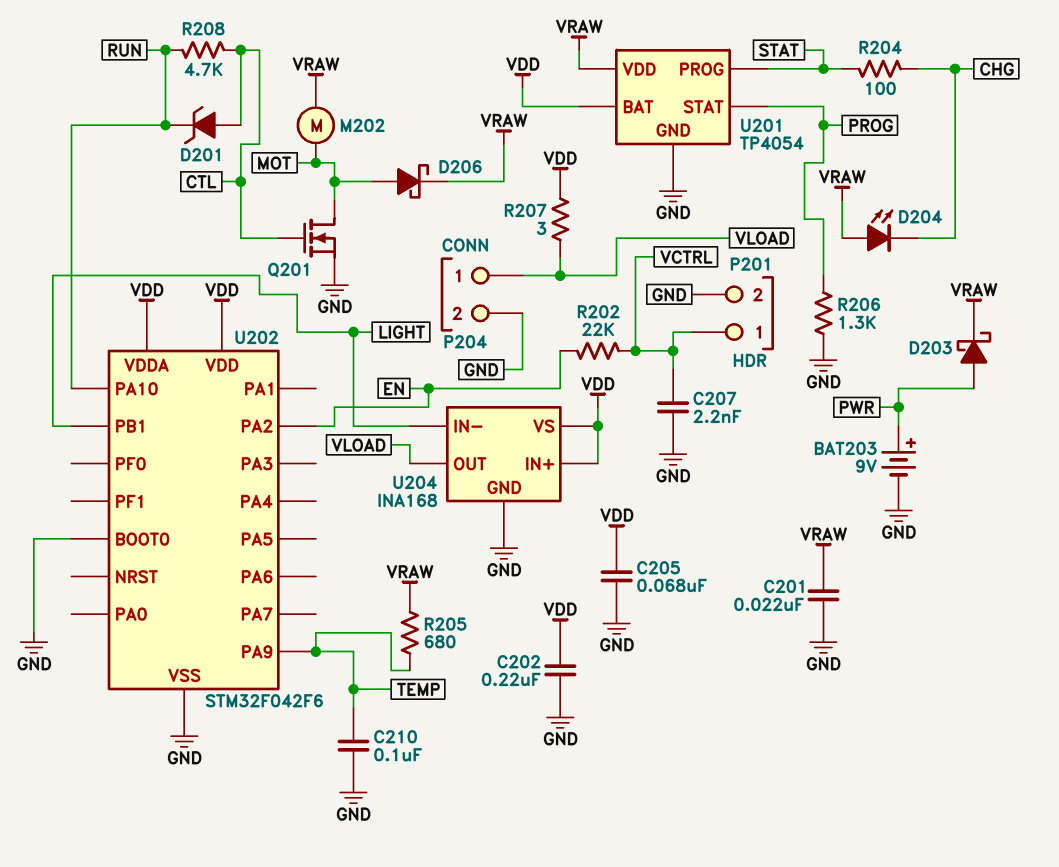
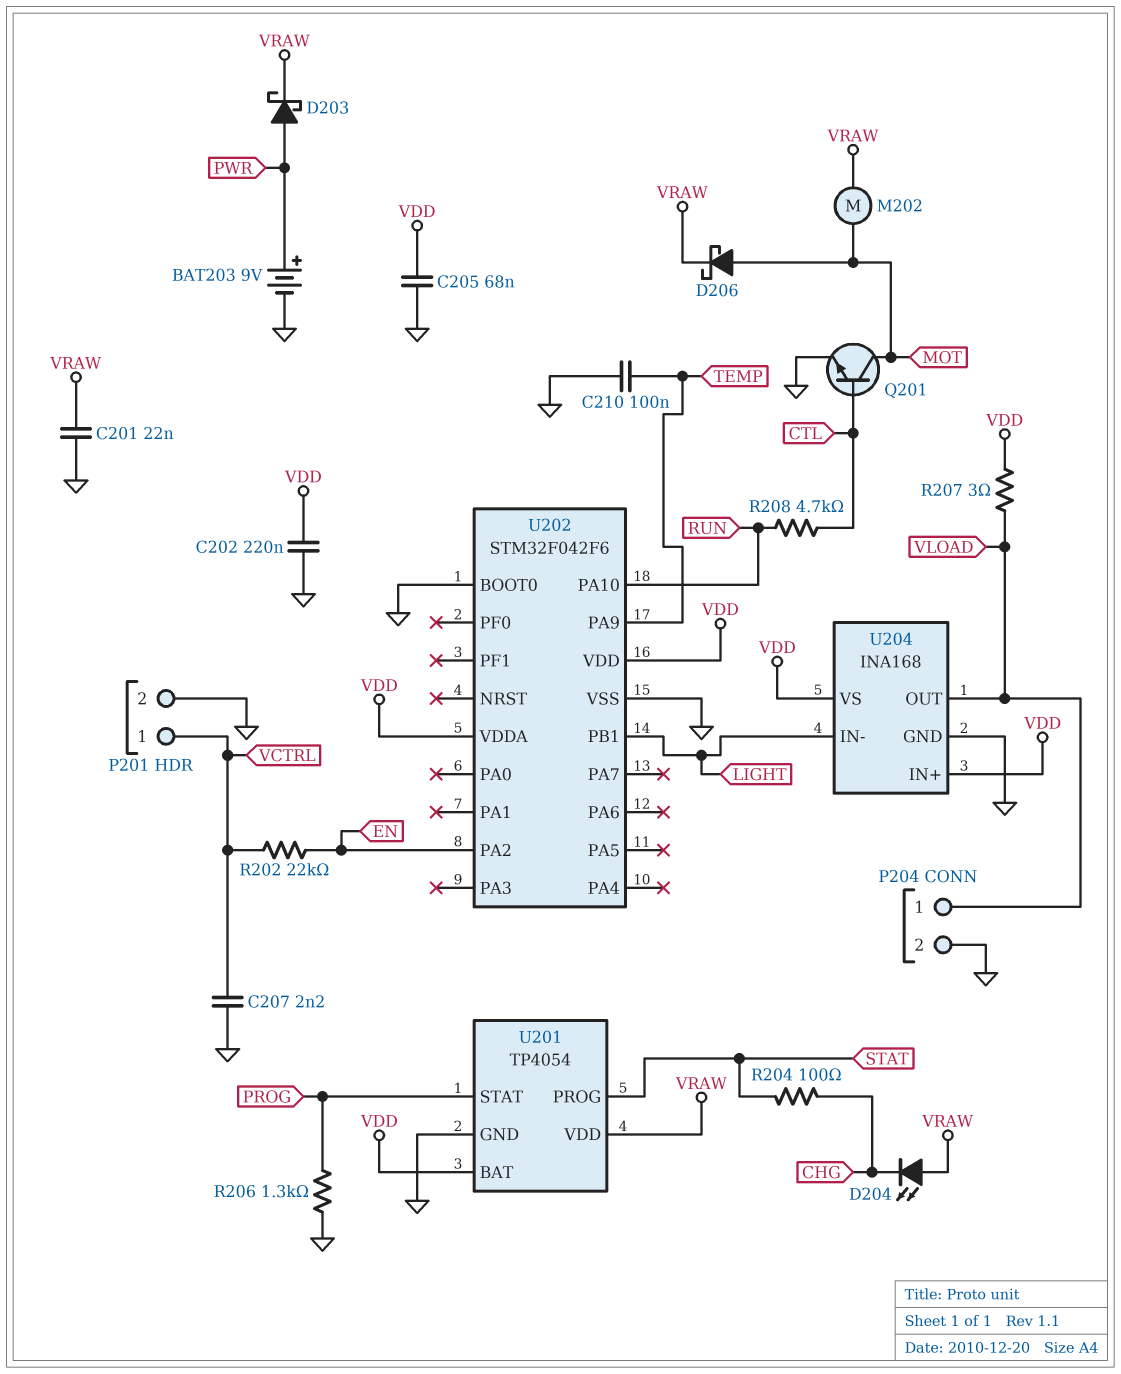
D201: zener (A CTL, K RUN) -> none
Q201: NMOS (G CTL, D MOT, S GND) -> NPN (B CTL, C MOT, E GND)
R205: 680 (TEMP, VRAW) -> none

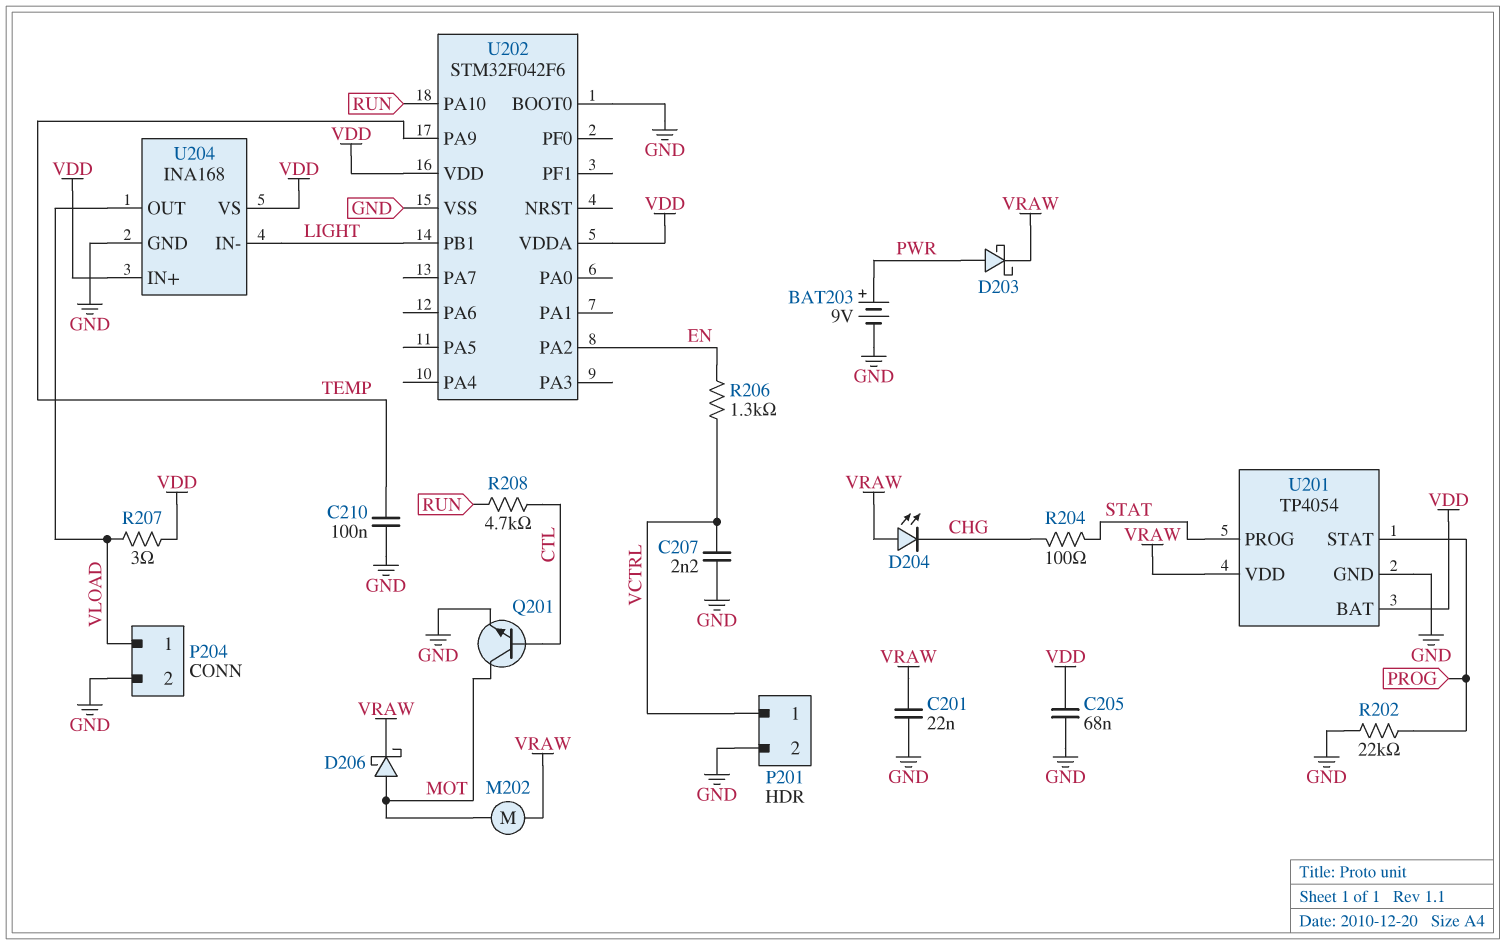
C202: 220nF (GND, VDD) -> none
R202: 22k (EN, VCTRL) -> 22k (GND, PROG)
R206: 1.3k (GND, PROG) -> 1.3k (EN, VCTRL)

